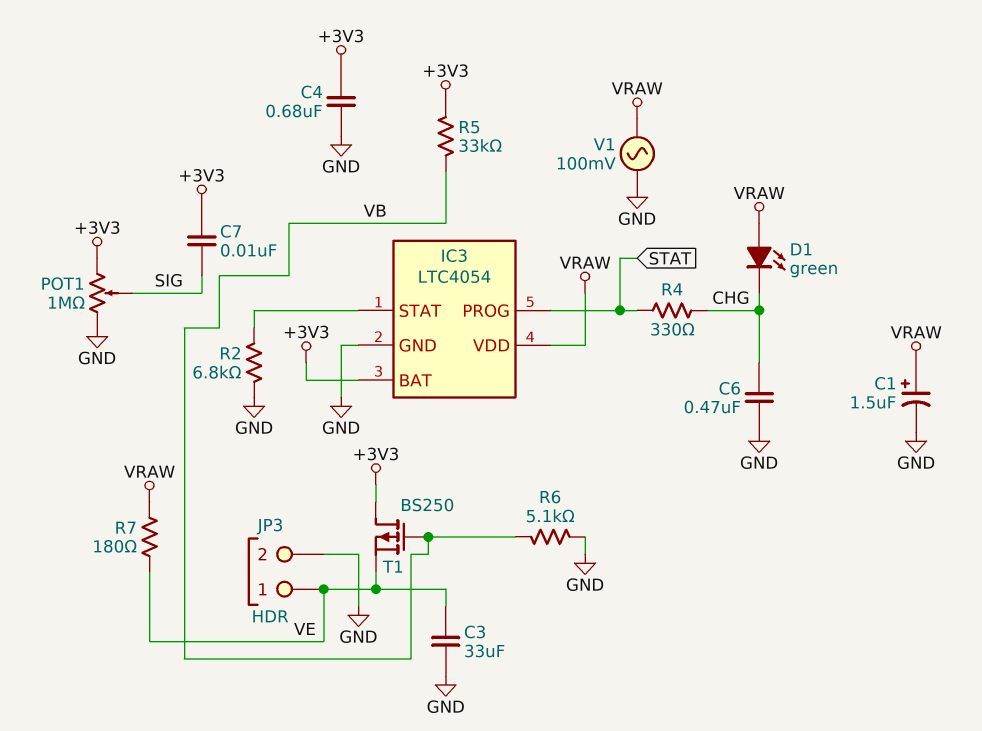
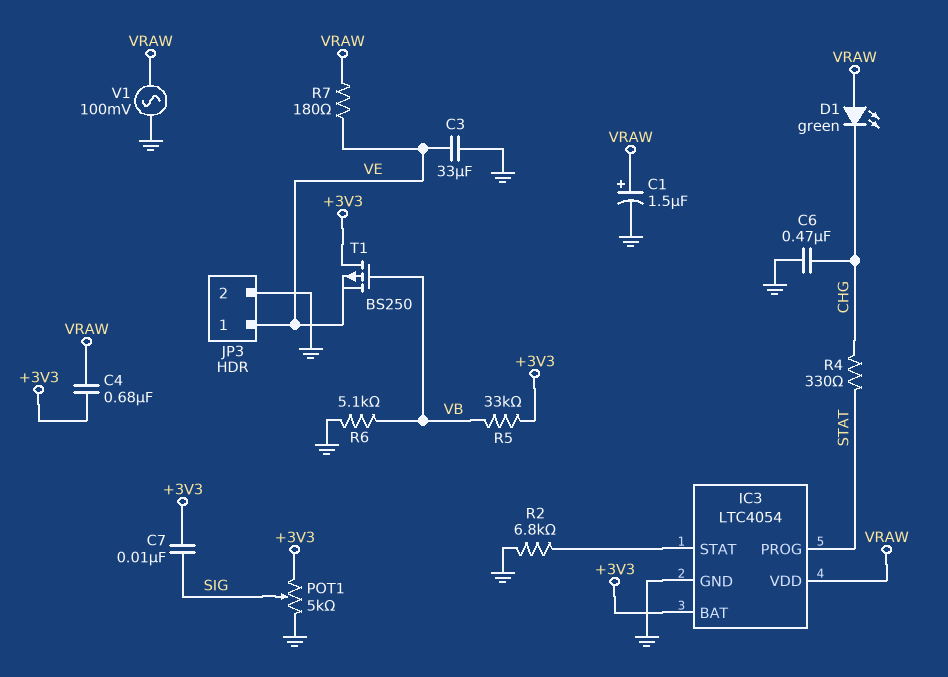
C4: 680nF (+3V3, GND) -> 680nF (+3V3, VRAW)
POT1: 1M (+3V3, GND, wiper SIG) -> 5k (+3V3, GND, wiper SIG)

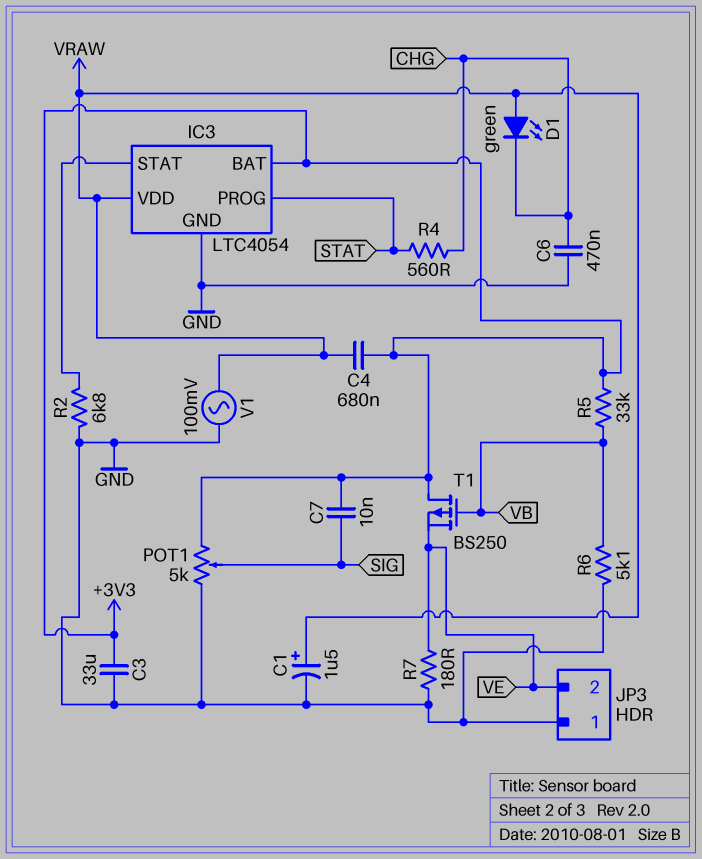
C3: 33uF (GND, VE) -> 33uF (+3V3, GND)
JP3 pin 1: VE -> GND
JP3 pin 2: GND -> VE
R4: 330 (CHG, STAT) -> 560 (CHG, STAT)
R7: 180 (VE, VRAW) -> 180 (GND, VE)

